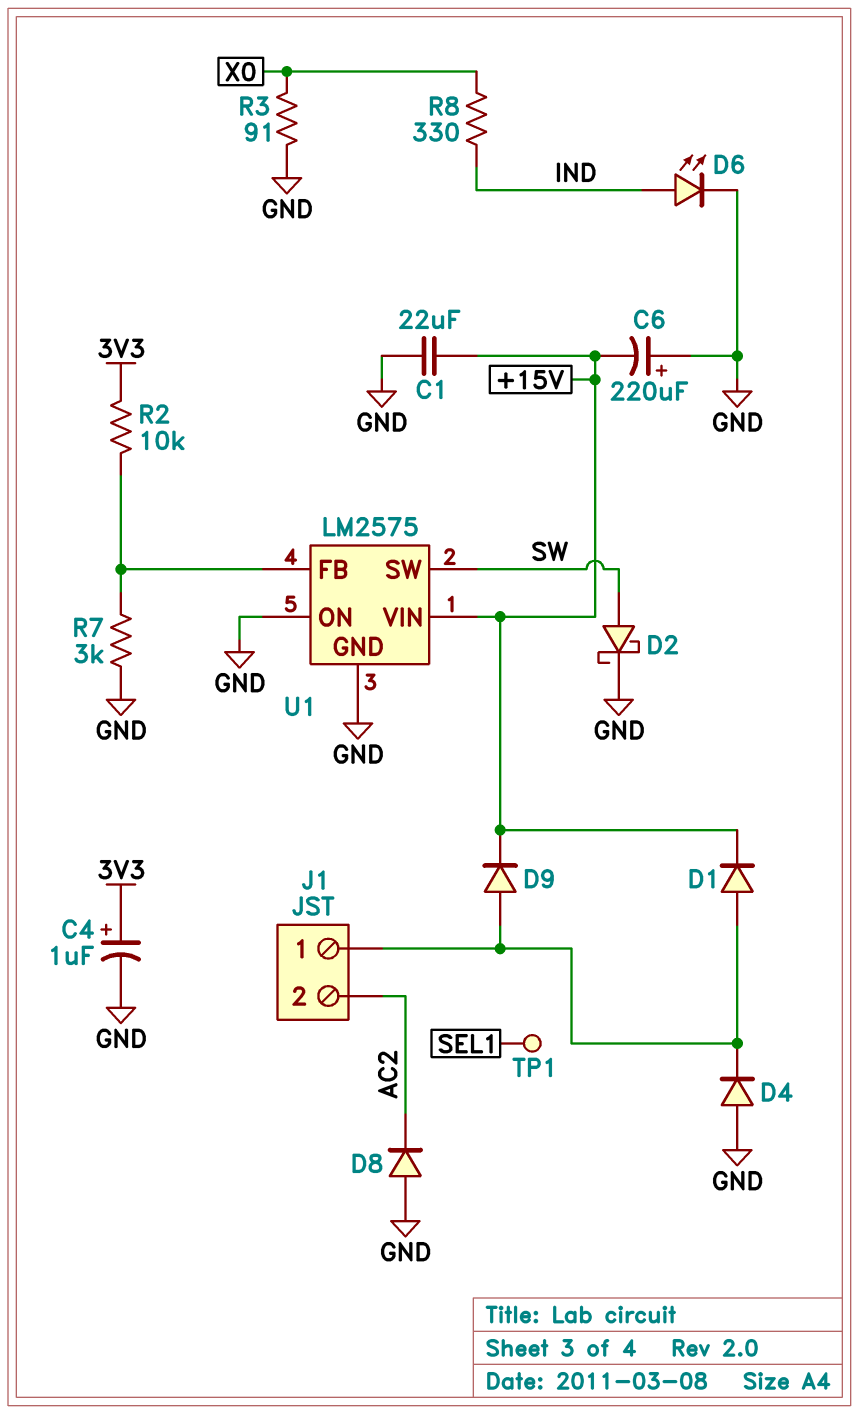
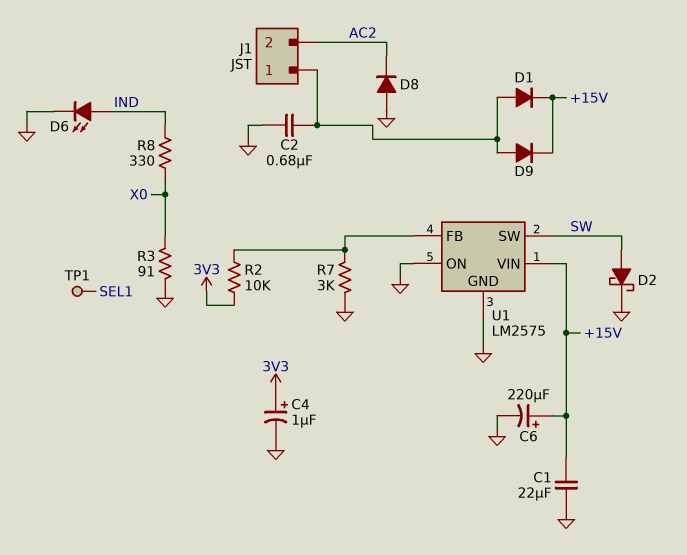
C2: none -> 680nF (GND, J1/1)
C6: 220uF (plus GND, minus +15V) -> 220uF (plus +15V, minus GND)
D4: diode (A GND, K J1/1) -> none

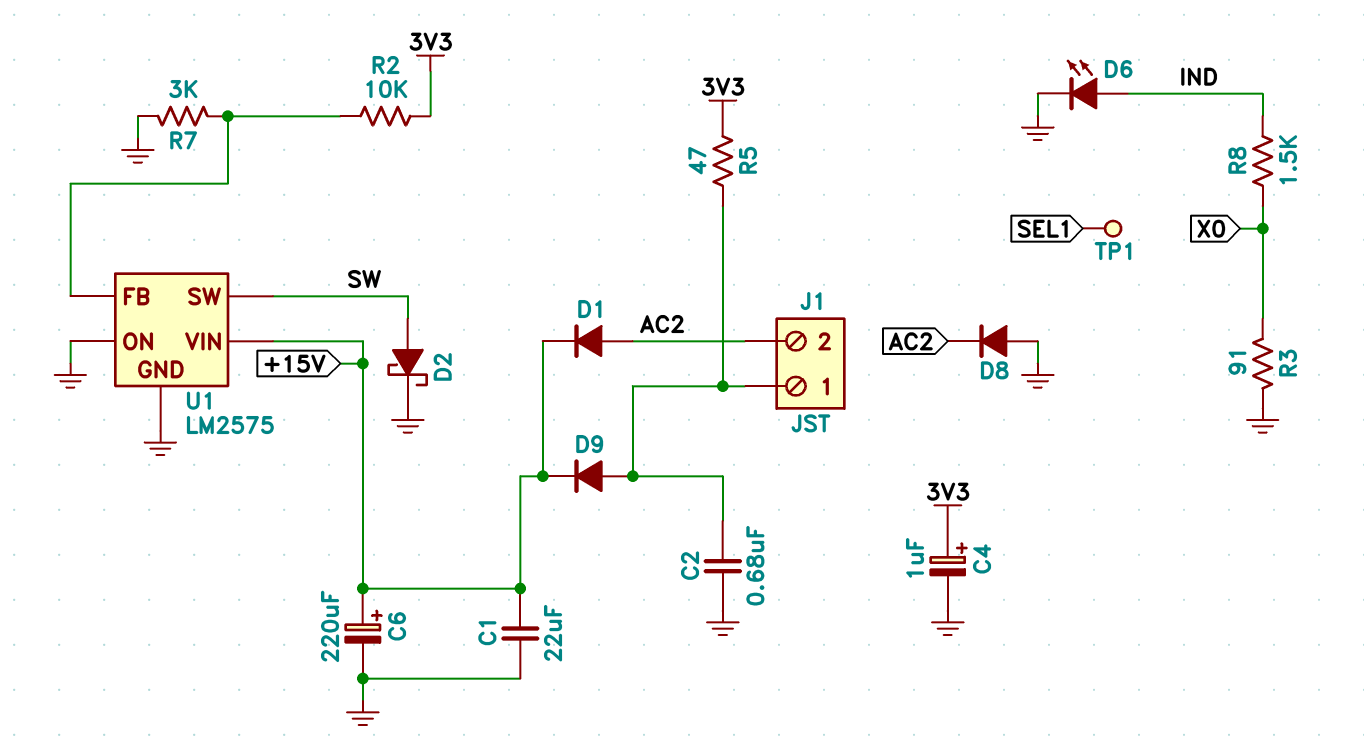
D1: diode (A J1/1, K +15V) -> diode (A AC2, K +15V)
R5: none -> 47 (3V3, J1/1)
R8: 330 (IND, X0) -> 1.5k (IND, X0)

